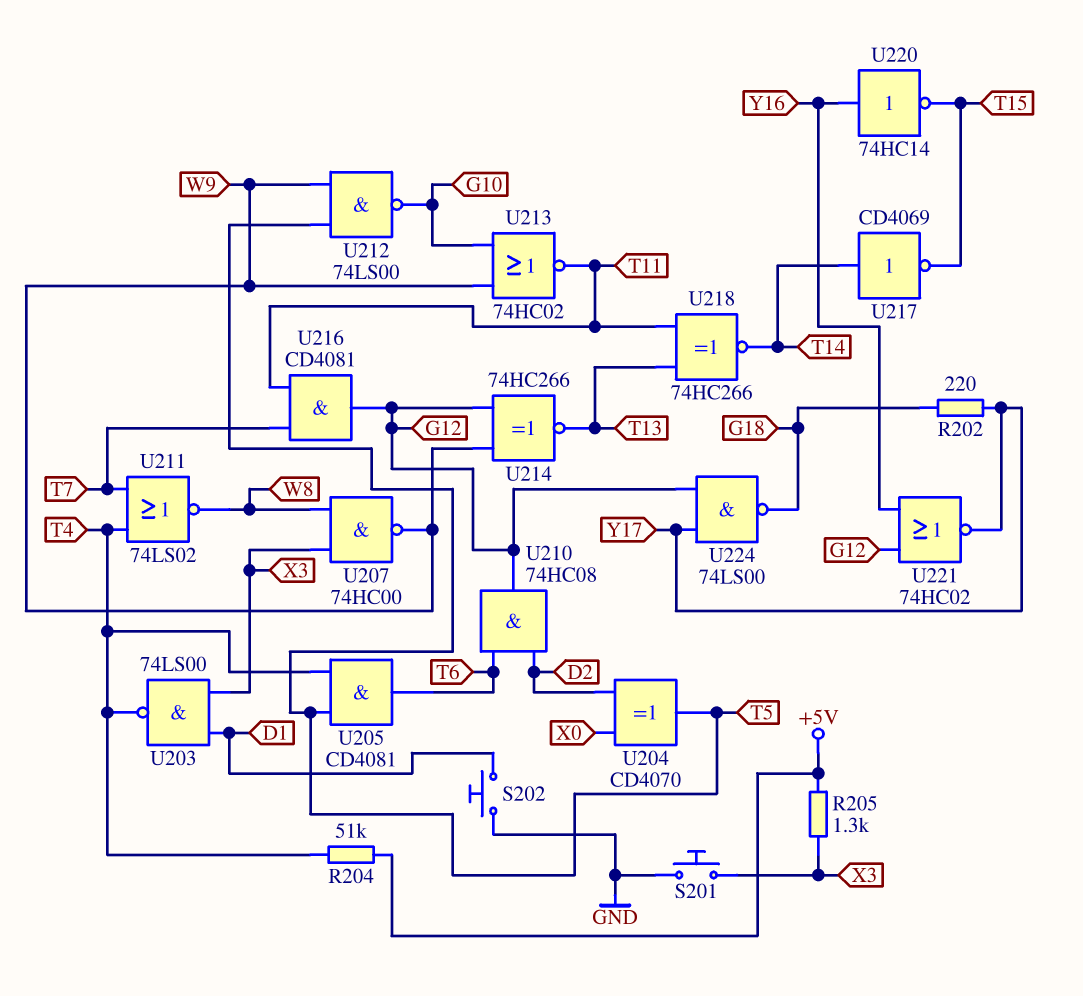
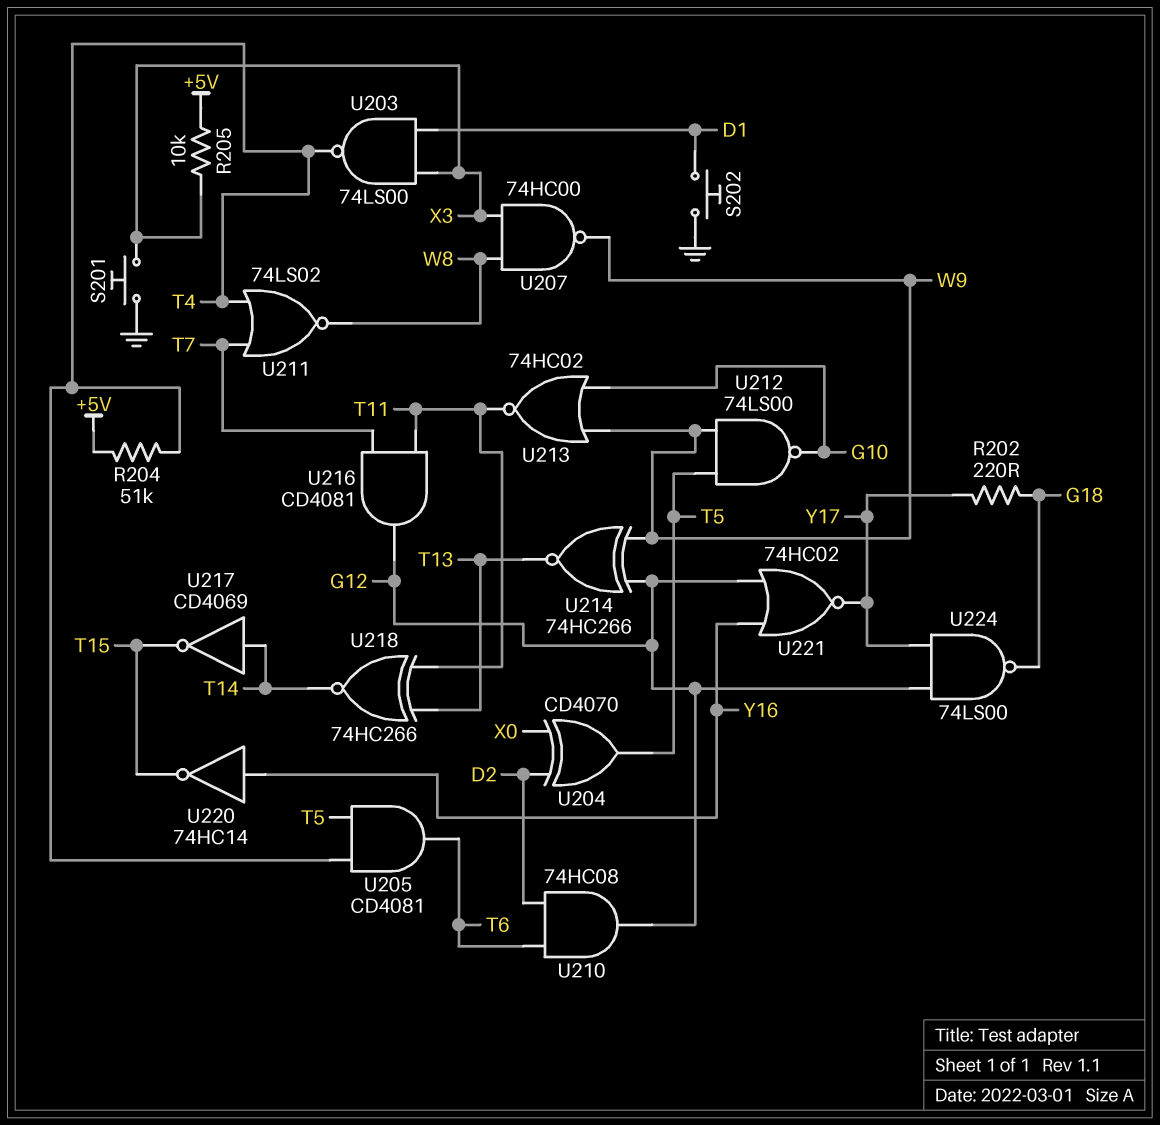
R205: 1.3k (+5V, X3) -> 10k (+5V, X3)

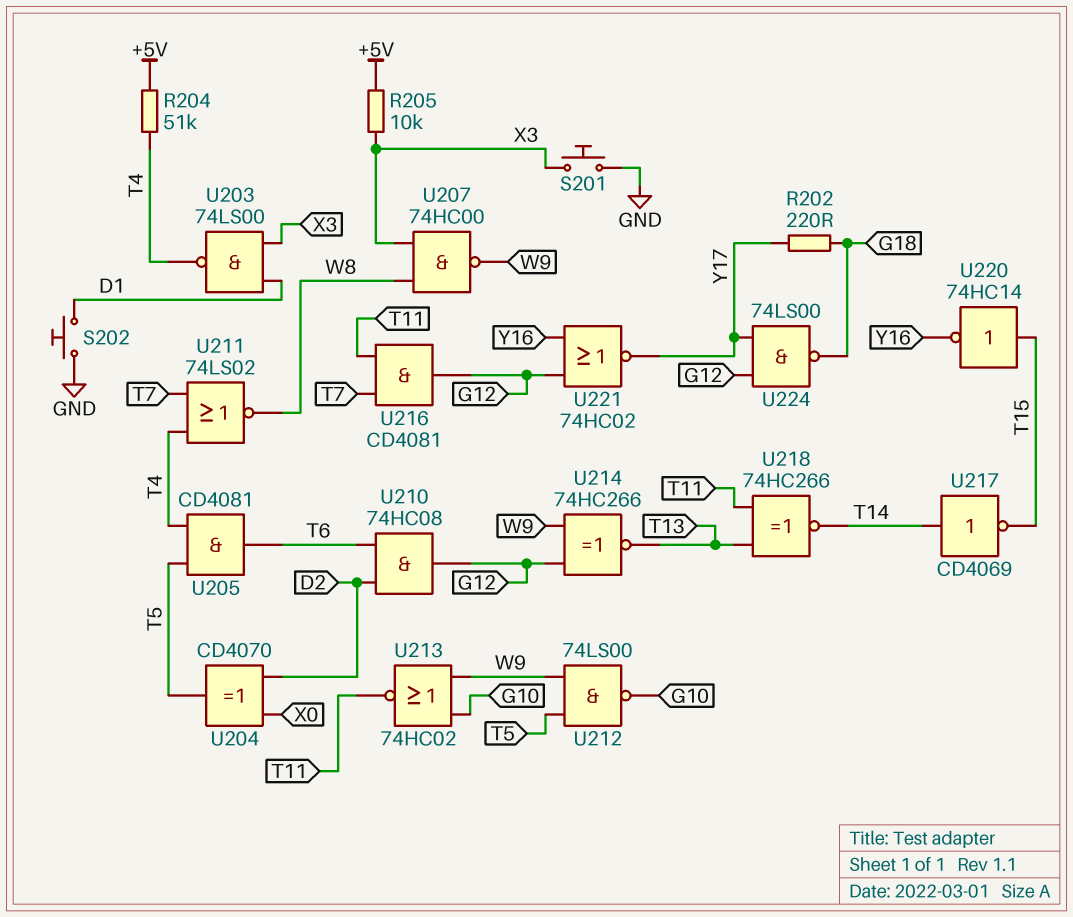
U220: NOT 74HC14 (in Y16, out T15) -> NOT 74HC14 (in T15, out Y16)

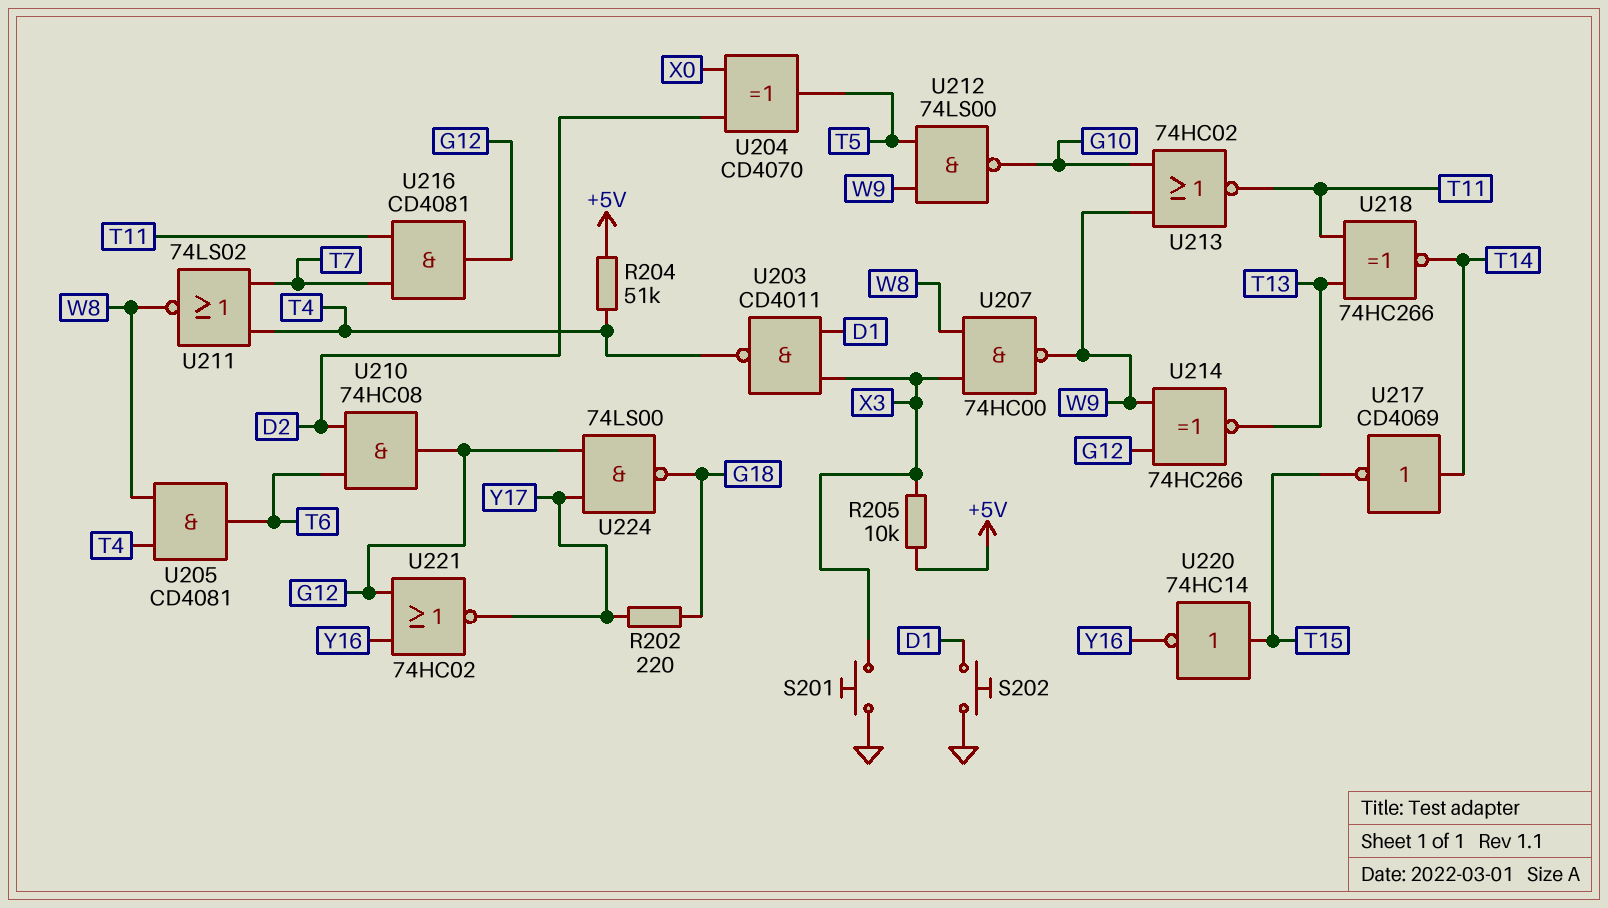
U203: NAND 74LS00 (in D1, in X3, out T4) -> NAND CD4011 (in D1, in X3, out T4)
U205: AND CD4081 (in T4, in T5, out T6) -> AND CD4081 (in T4, in W8, out T6)

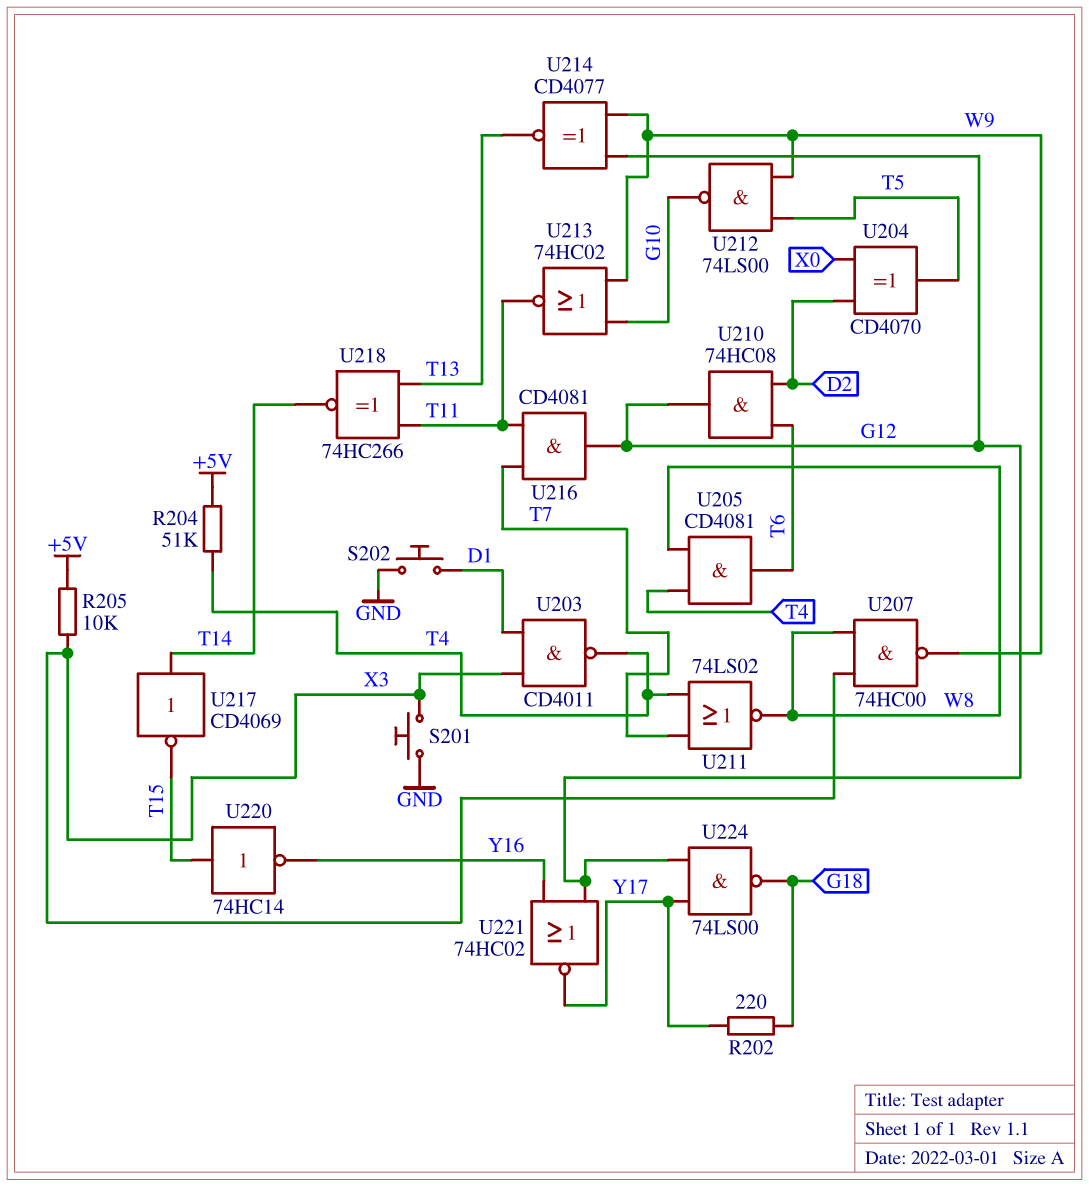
U214: XNOR 74HC266 (in G12, in W9, out T13) -> XNOR CD4077 (in G12, in W9, out T13)

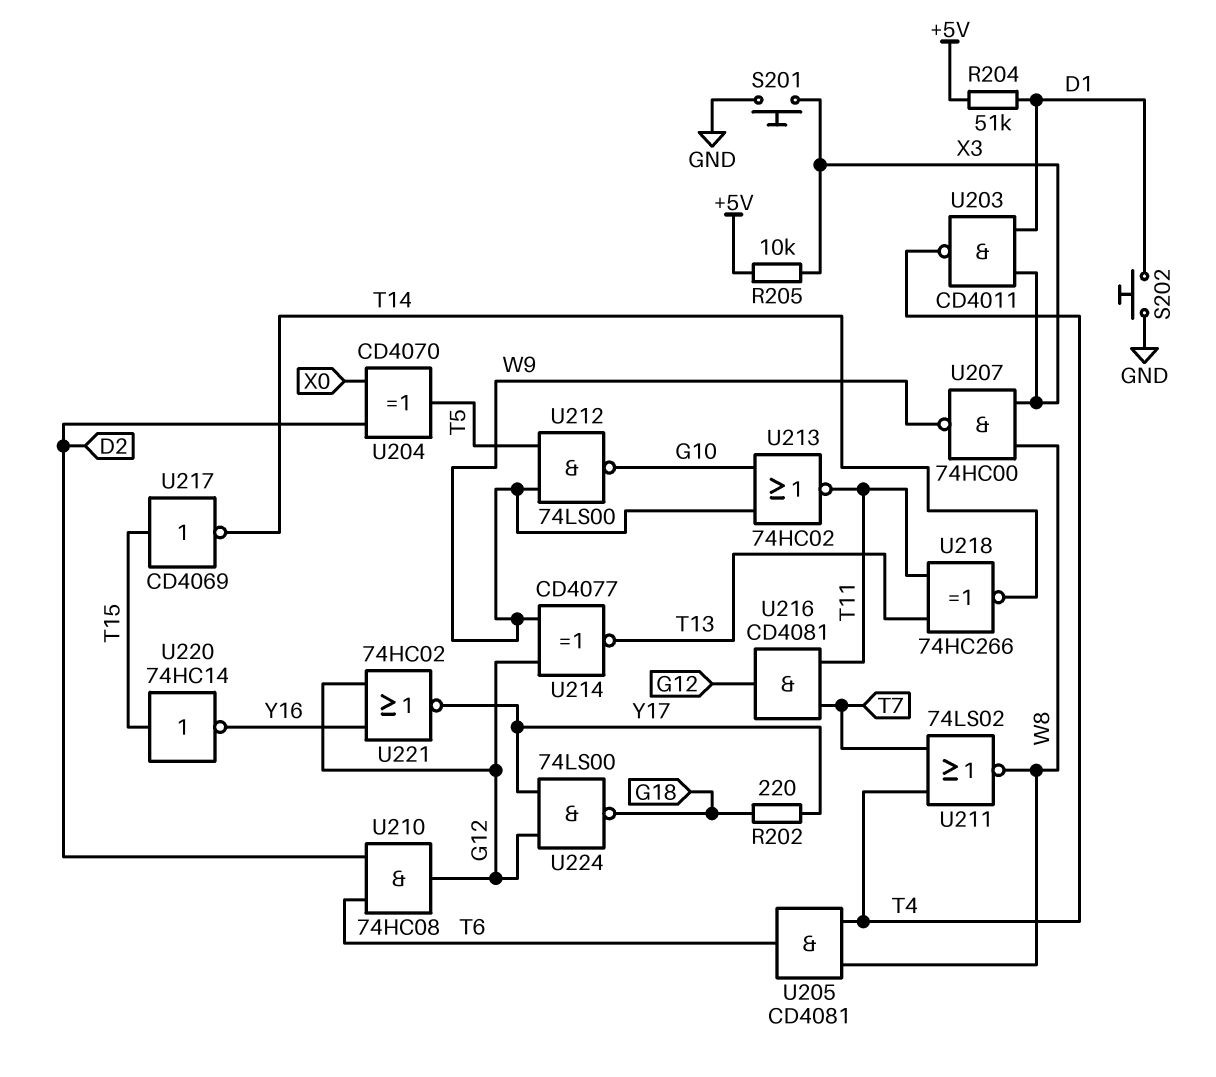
R204: 51k (+5V, T4) -> 51k (+5V, D1)
U217: NOT CD4069 (in T14, out T15) -> NOT CD4069 (in T15, out T14)

